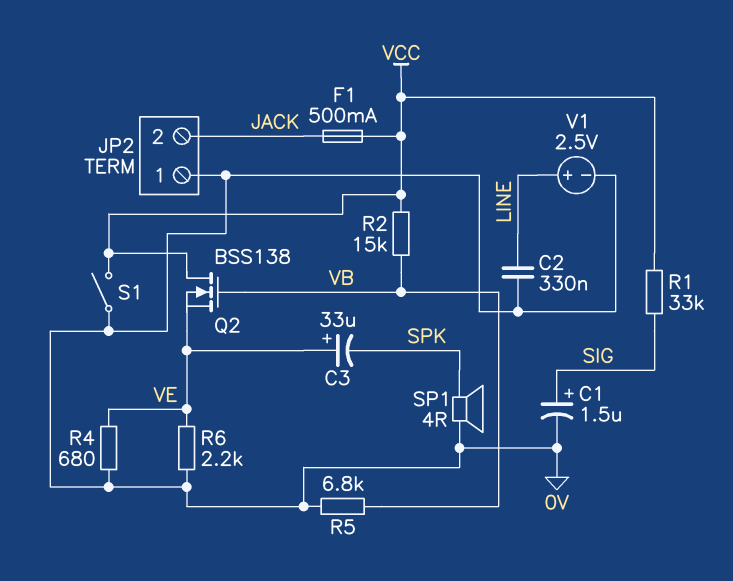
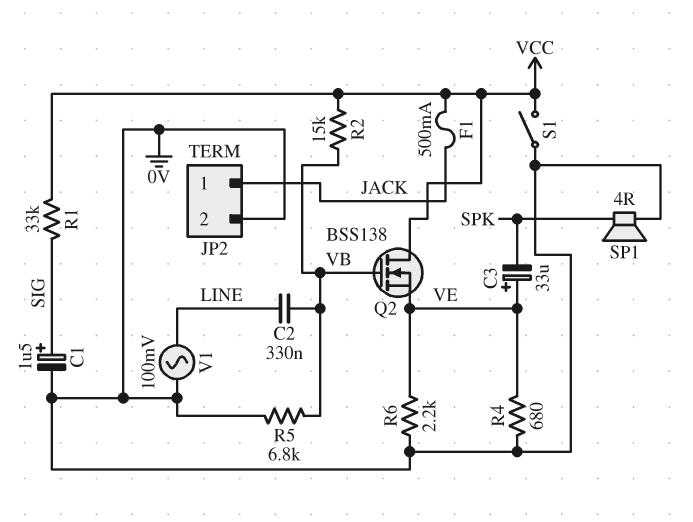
C2: 330nF (0V, LINE) -> 330nF (LINE, VB)
JP2 pin 1: 0V -> JACK
JP2 pin 2: JACK -> 0V
V1: 2.5V (plus LINE, minus 0V) -> AC 100mV (0V, LINE)

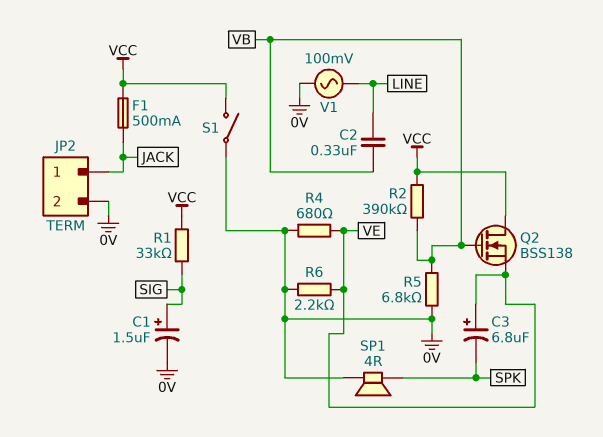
C3: 33uF (plus VE, minus SPK) -> 6.8uF (plus VE, minus SPK)
R2: 15k (VB, VCC) -> 390k (VB, VCC)

